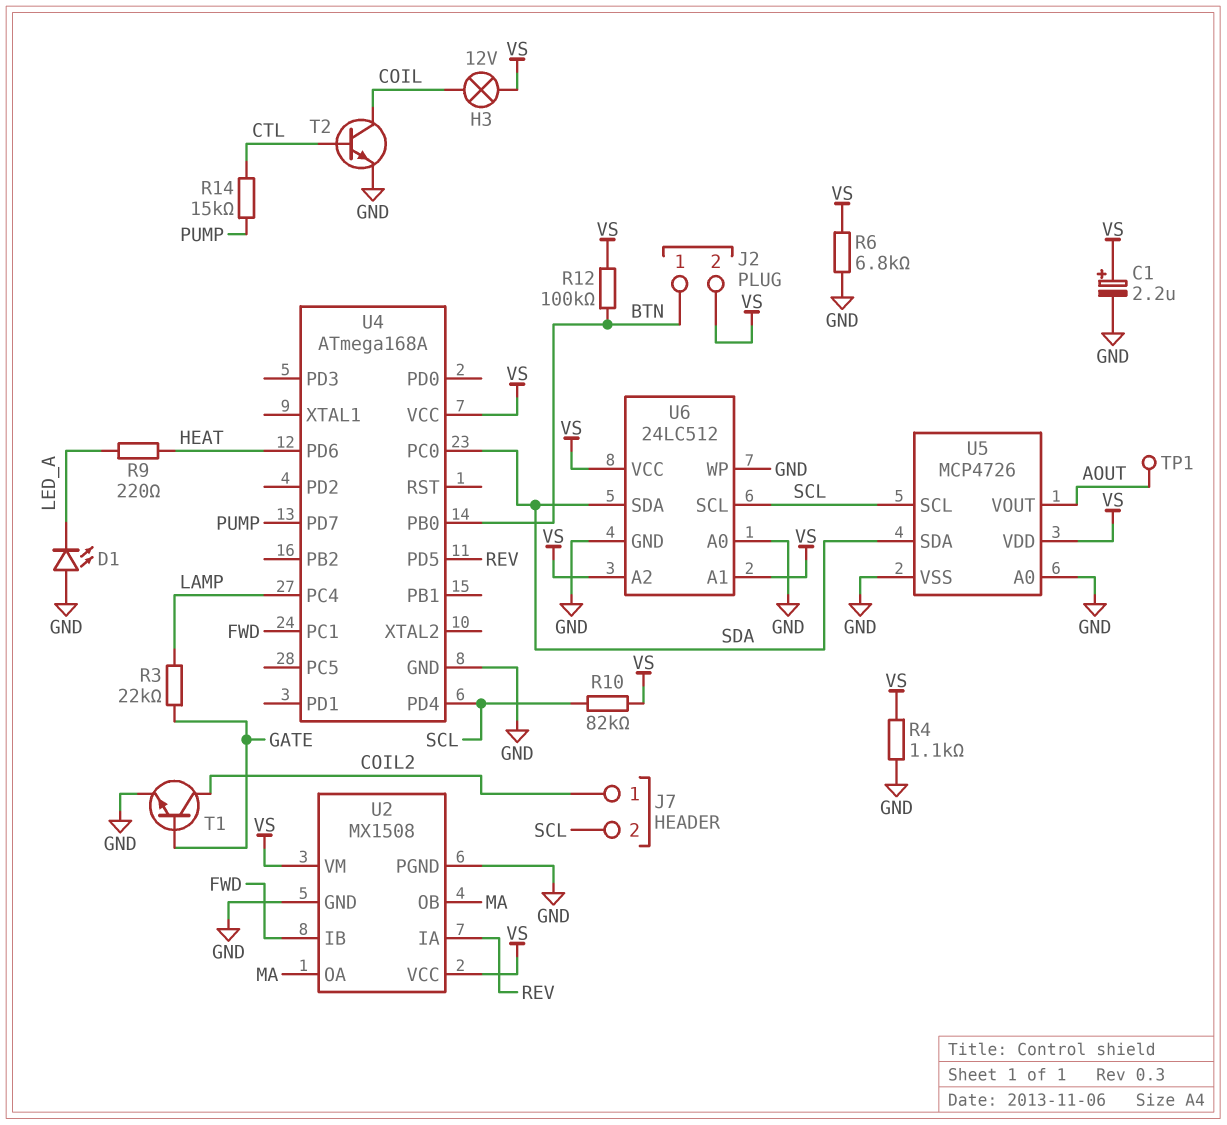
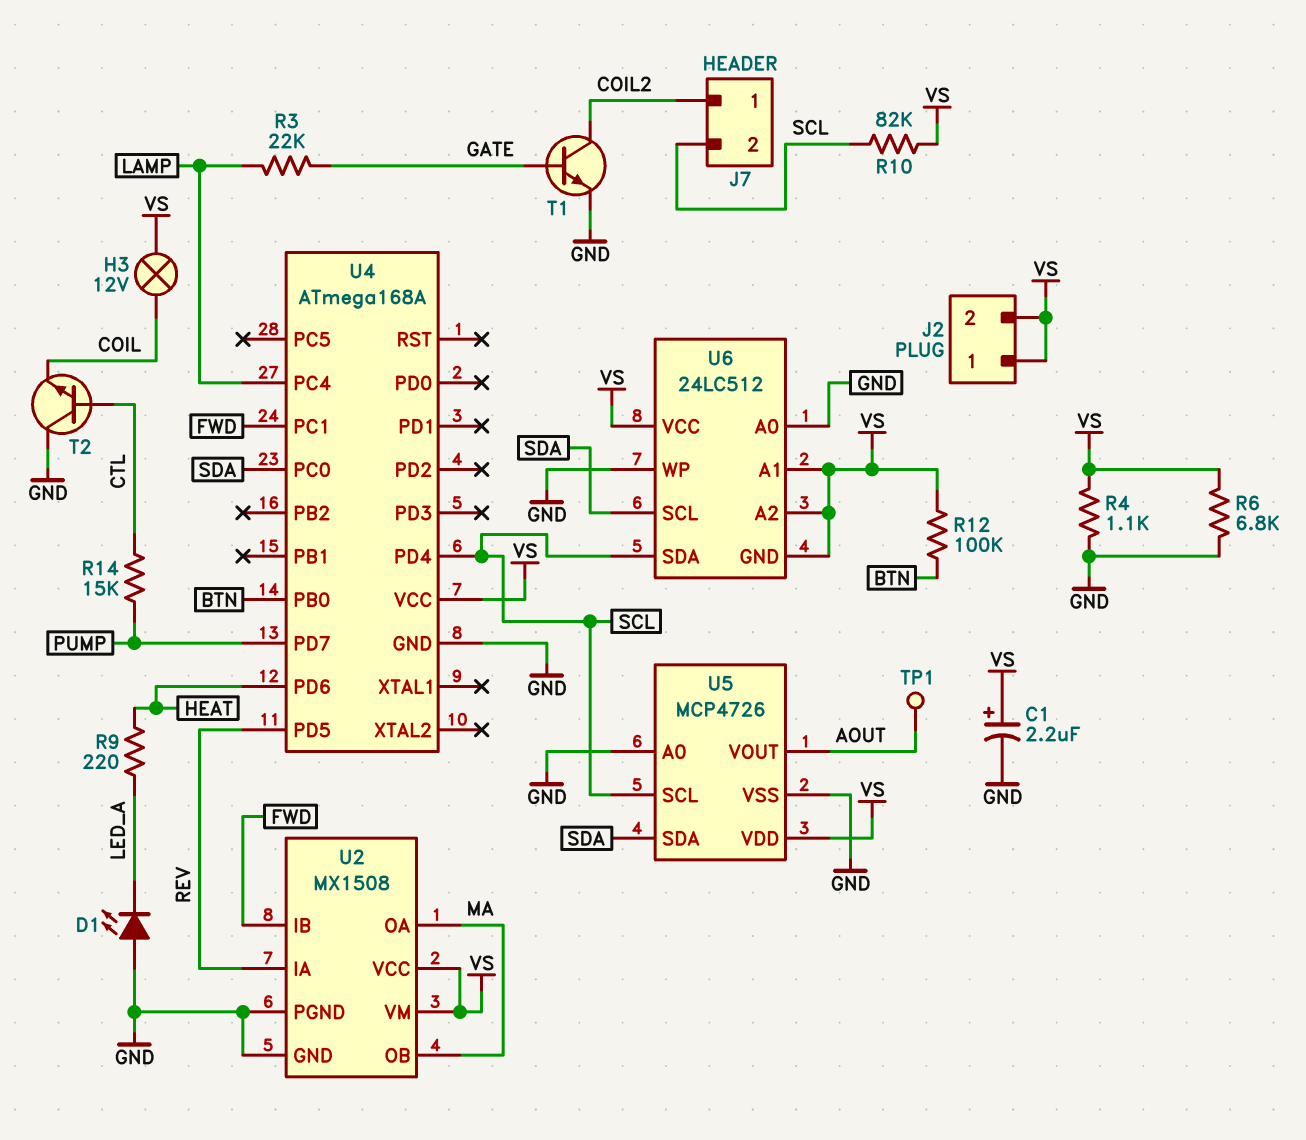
J2 pin 1: BTN -> VS
T2: NPN (B CTL, C COIL, E GND) -> NPN (B CTL, C GND, E COIL)
U6 pin GND: GND -> VS
U6 pin SCL: SCL -> SDA
U6 pin SDA: SDA -> SCL

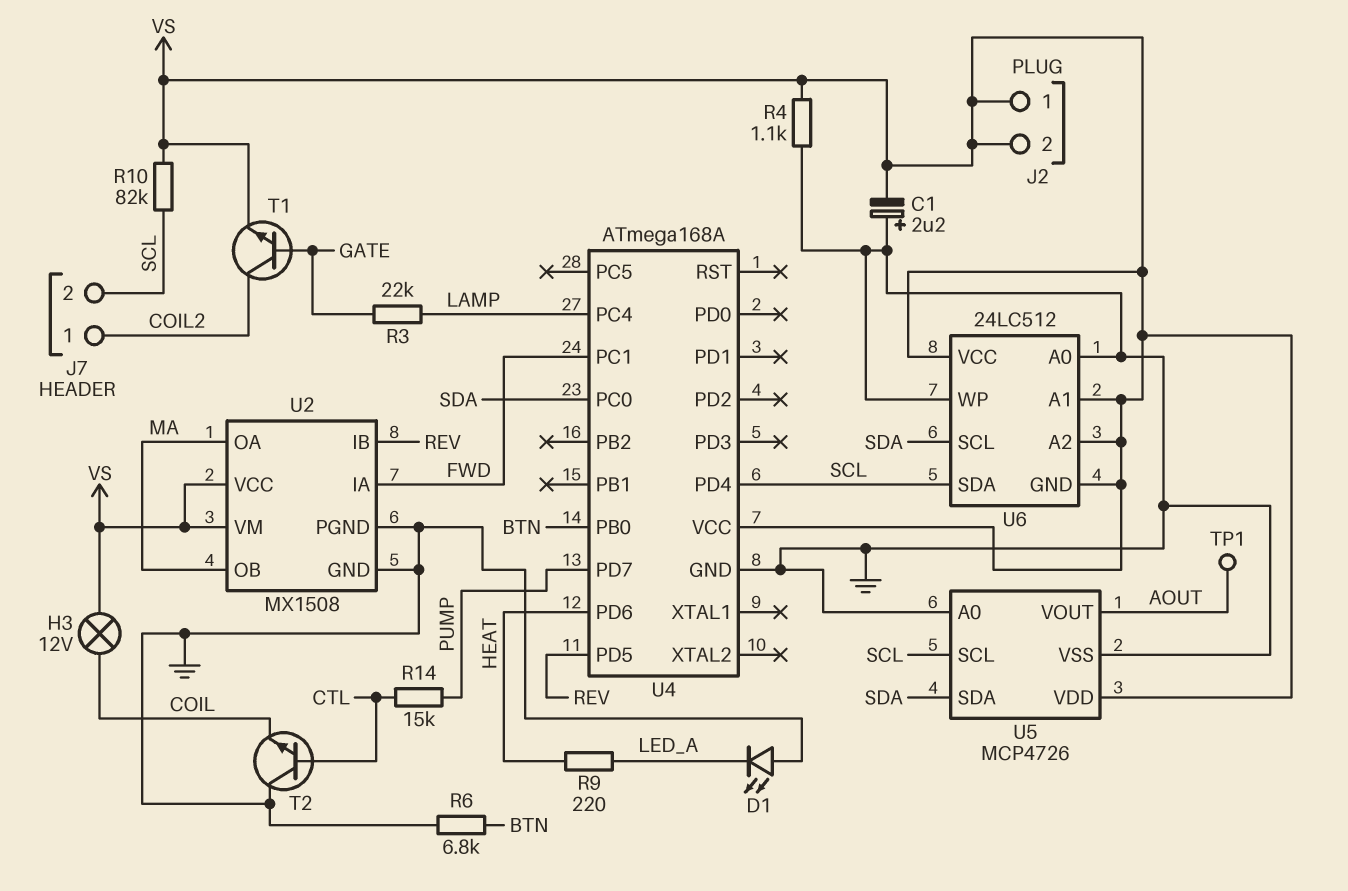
C1: 2.2uF (plus VS, minus GND) -> 2.2uF (plus GND, minus VS)
R6: 6.8k (GND, VS) -> 6.8k (BTN, GND)
R12: 100k (BTN, VS) -> none
T1: NPN (B GATE, C COIL2, E GND) -> NPN (B GATE, C COIL2, E VS)
U2 pin IA: REV -> FWD
U2 pin IB: FWD -> REV

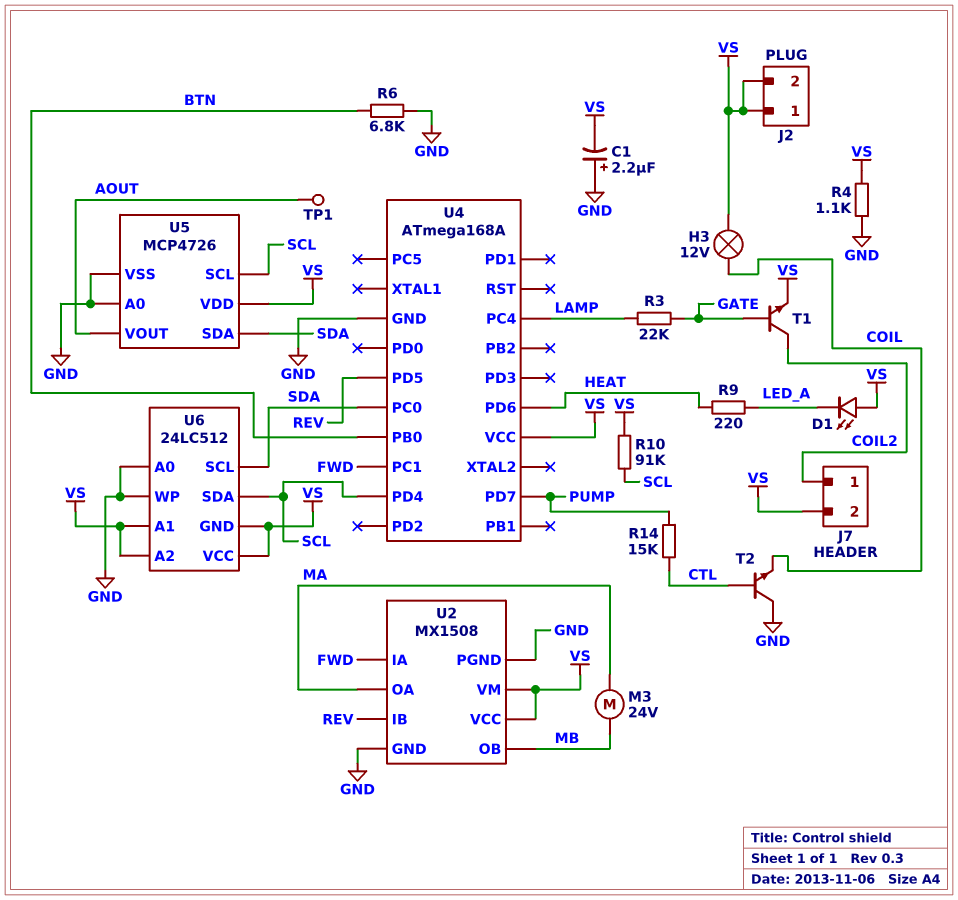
D1: LED (A GND, K LED_A) -> LED (A VS, K LED_A)
J7 pin 2: SCL -> VS
M3: none -> motor 24V (MA, MB)
R10: 82k (SCL, VS) -> 91k (SCL, VS)
U2 pin OB: MA -> MB

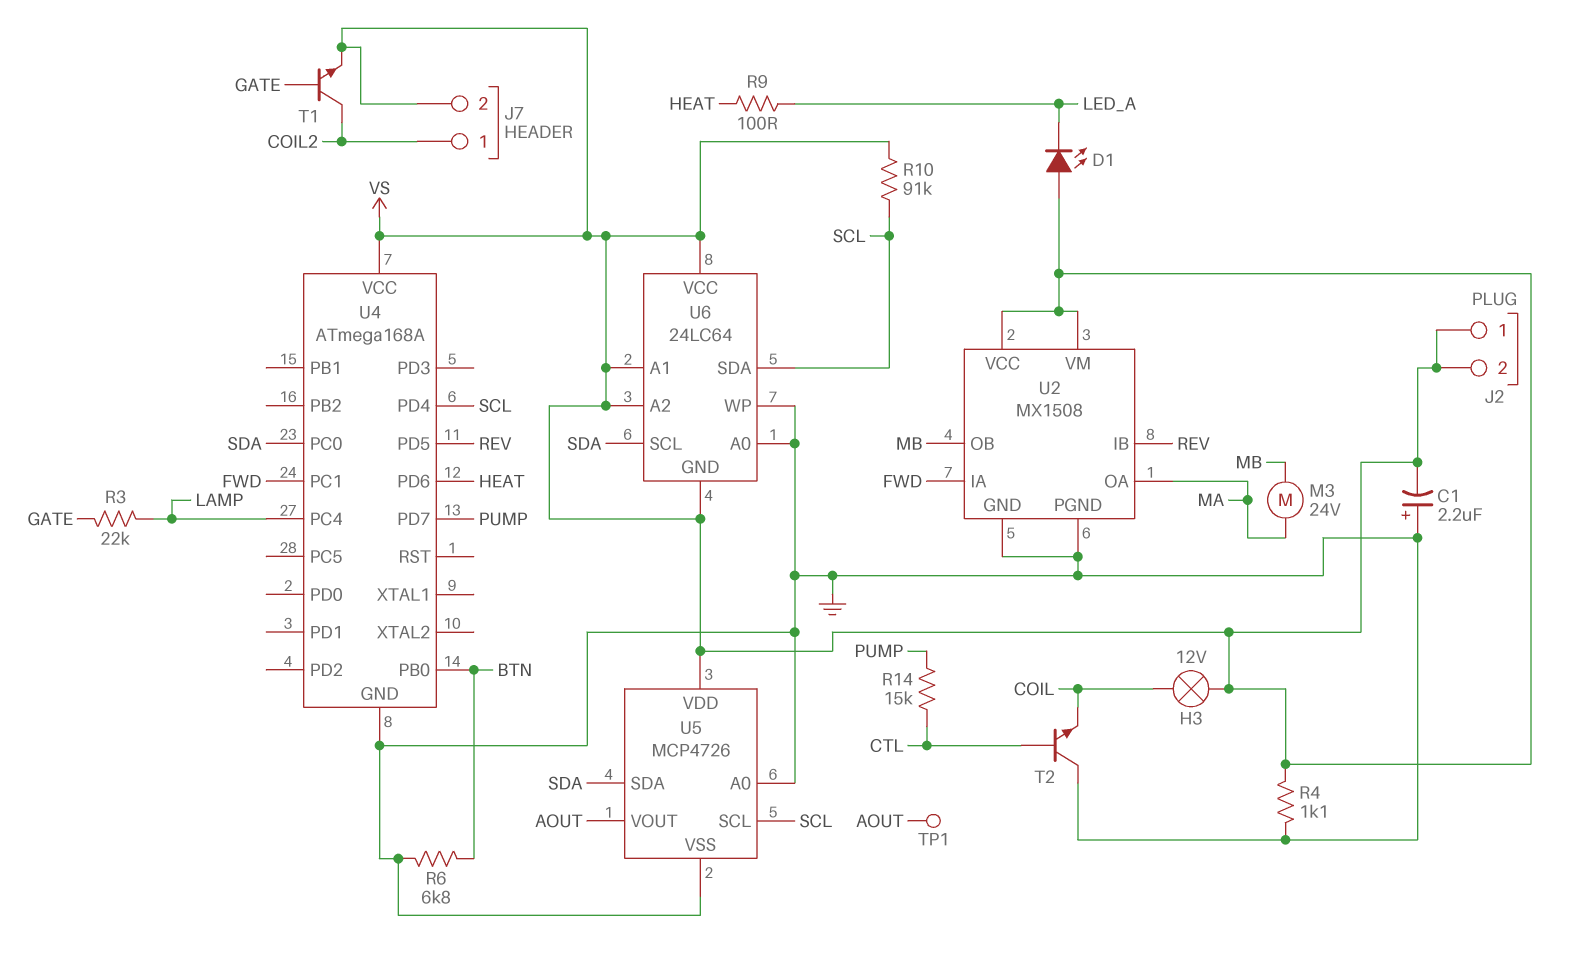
R9: 220 (HEAT, LED_A) -> 100 (HEAT, LED_A)
U6: 24LC512 -> 24LC64

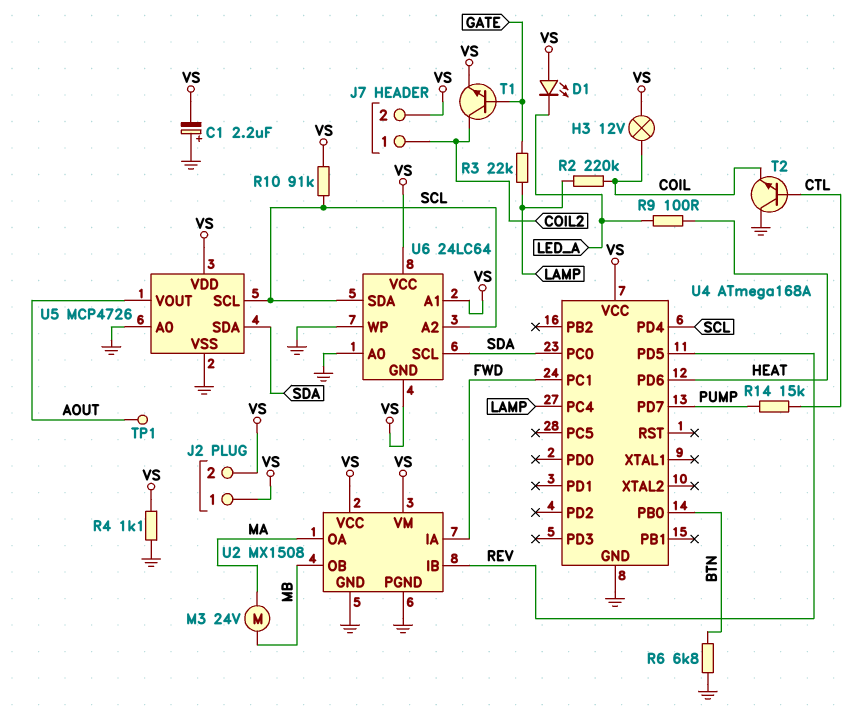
R2: none -> 220k (COIL, LAMP)
U6 pin A2: VS -> SCL

